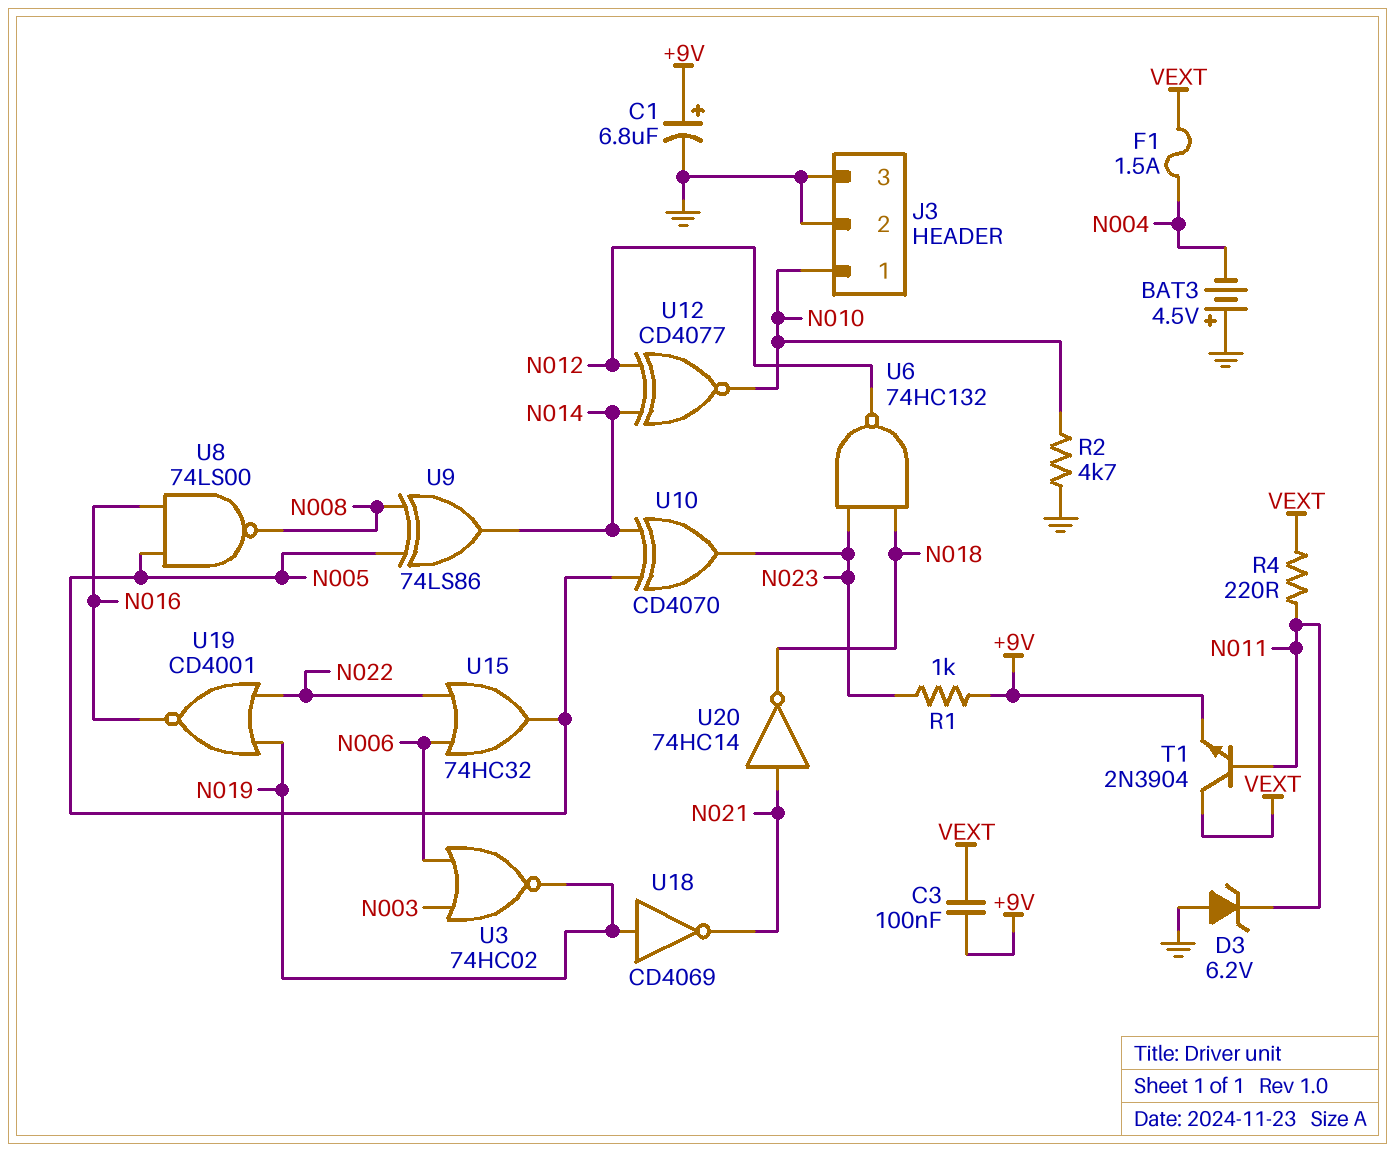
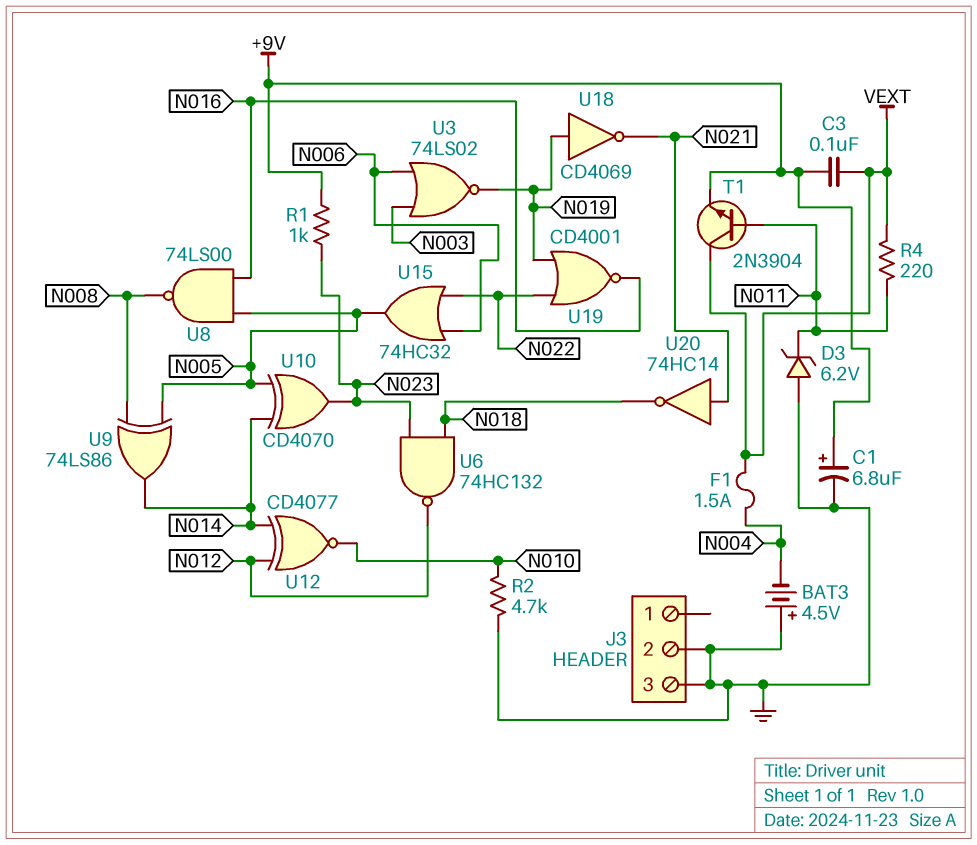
J3 pin 1: N010 -> none
U3: NOR 74HC02 (in N003, in N006, out N019) -> NOR 74LS02 (in N003, in N006, out N019)

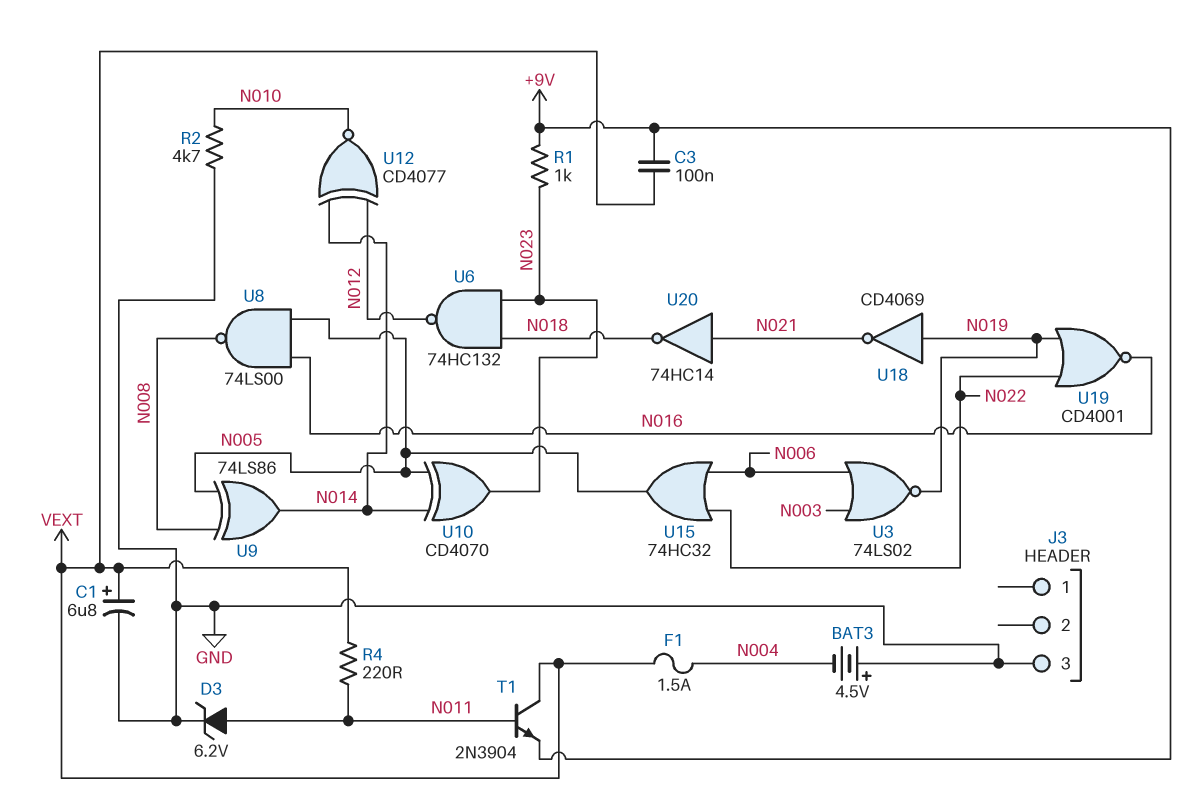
C1: 6.8uF (plus +9V, minus GND) -> 6.8uF (plus VEXT, minus GND)
D3: zener 6.2V (A GND, K N011) -> zener 6.2V (A N011, K GND)
J3 pin 2: GND -> none

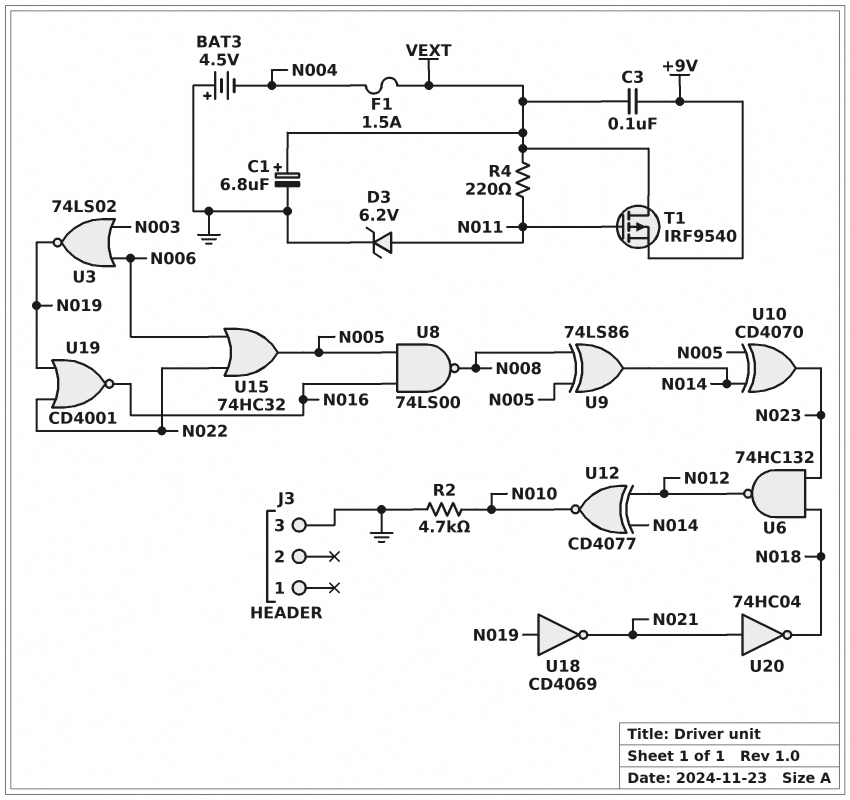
R1: 1k (+9V, N023) -> none
T1: NPN 2N3904 (B N011, C VEXT, E +9V) -> PMOS IRF9540 (G N011, D VEXT, S +9V)
U20: NOT 74HC14 (in N021, out N018) -> NOT 74HC04 (in N021, out N018)

